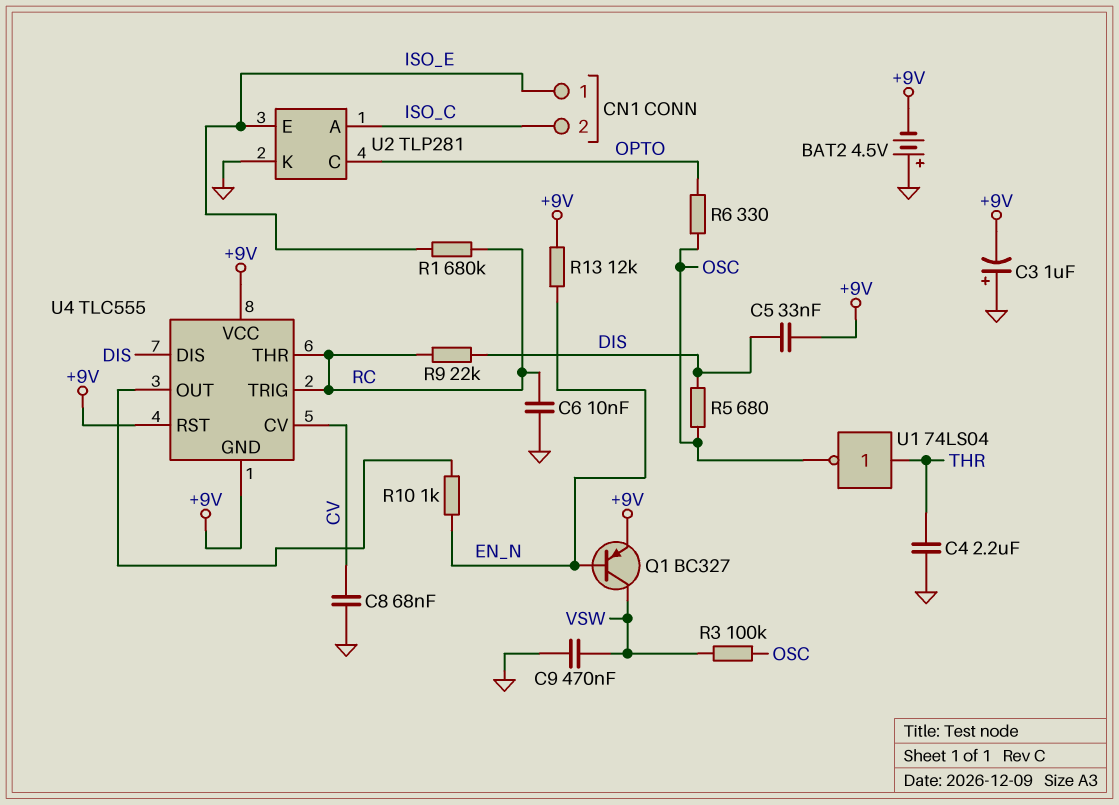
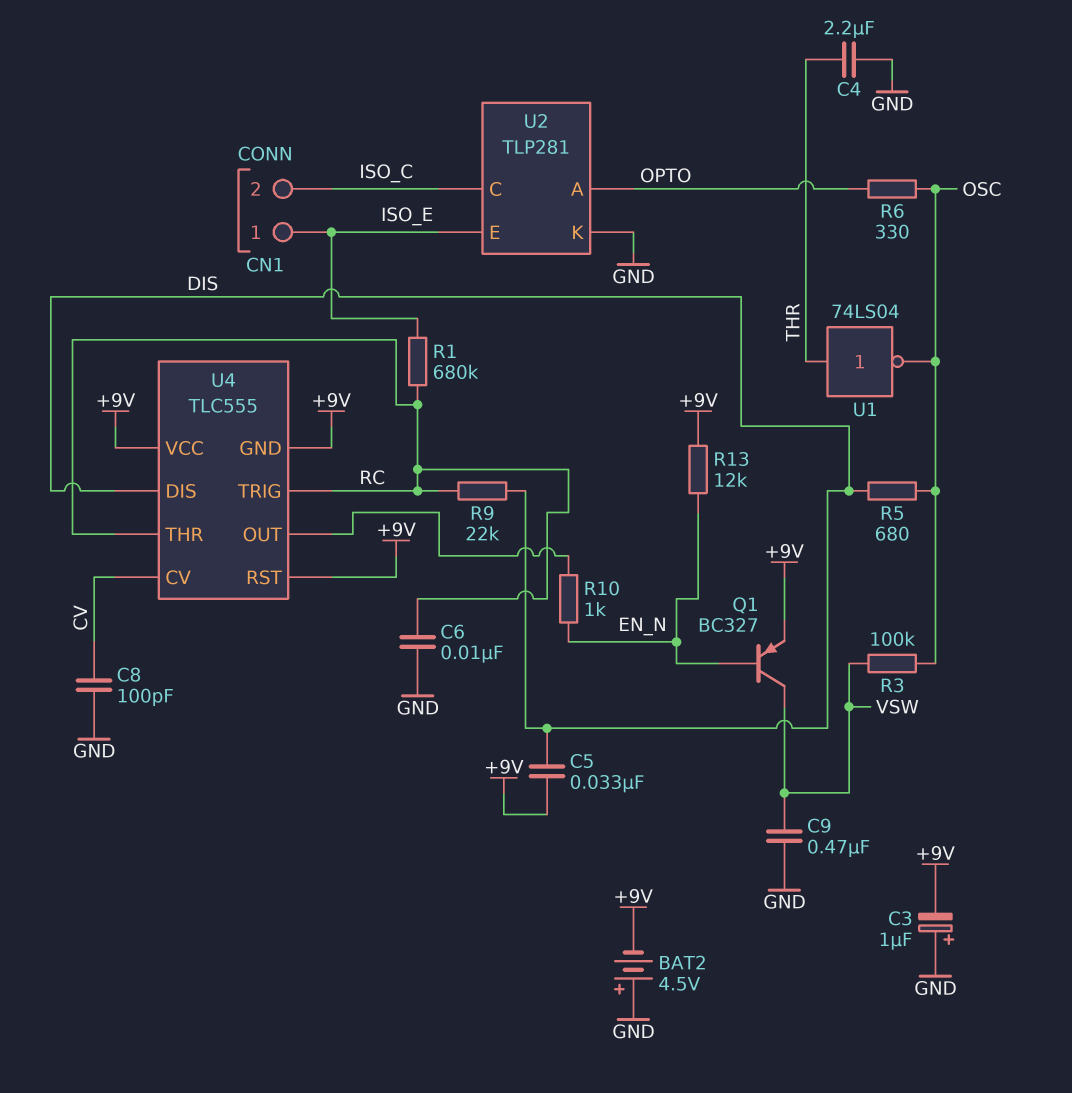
C8: 68nF (CV, GND) -> 100pF (CV, GND)
U2 pin A: ISO_C -> OPTO
U2 pin C: OPTO -> ISO_C

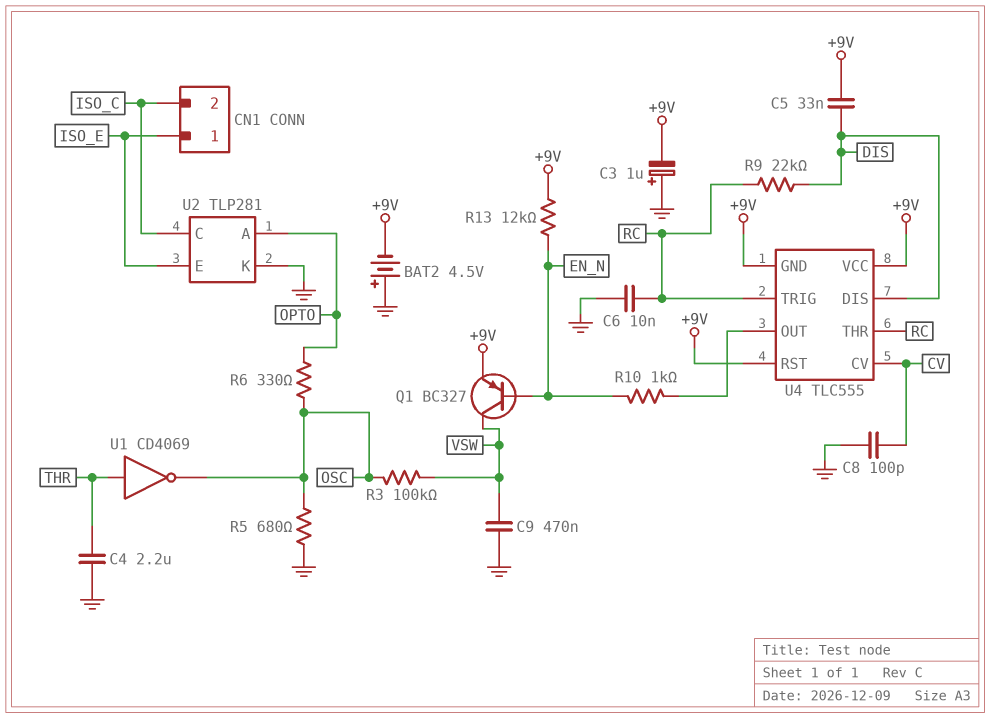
R1: 680k (ISO_E, RC) -> none
R5: 680 (DIS, OSC) -> 680 (GND, OSC)
U1: NOT 74LS04 (in THR, out OSC) -> NOT CD4069 (in THR, out OSC)

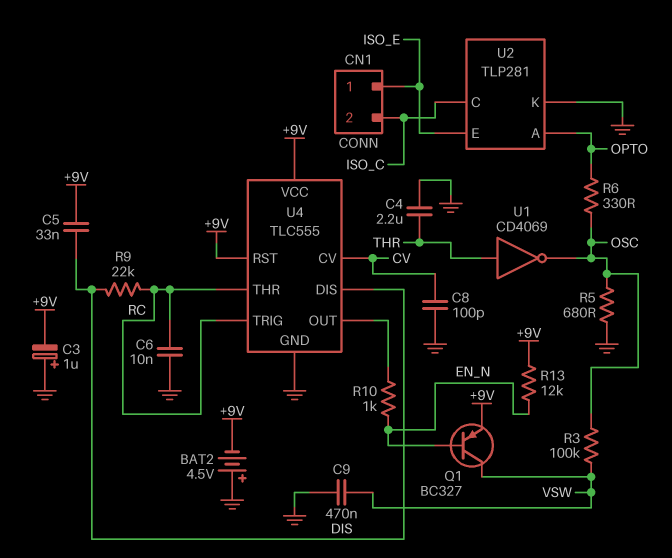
U4 pin GND: +9V -> GND

